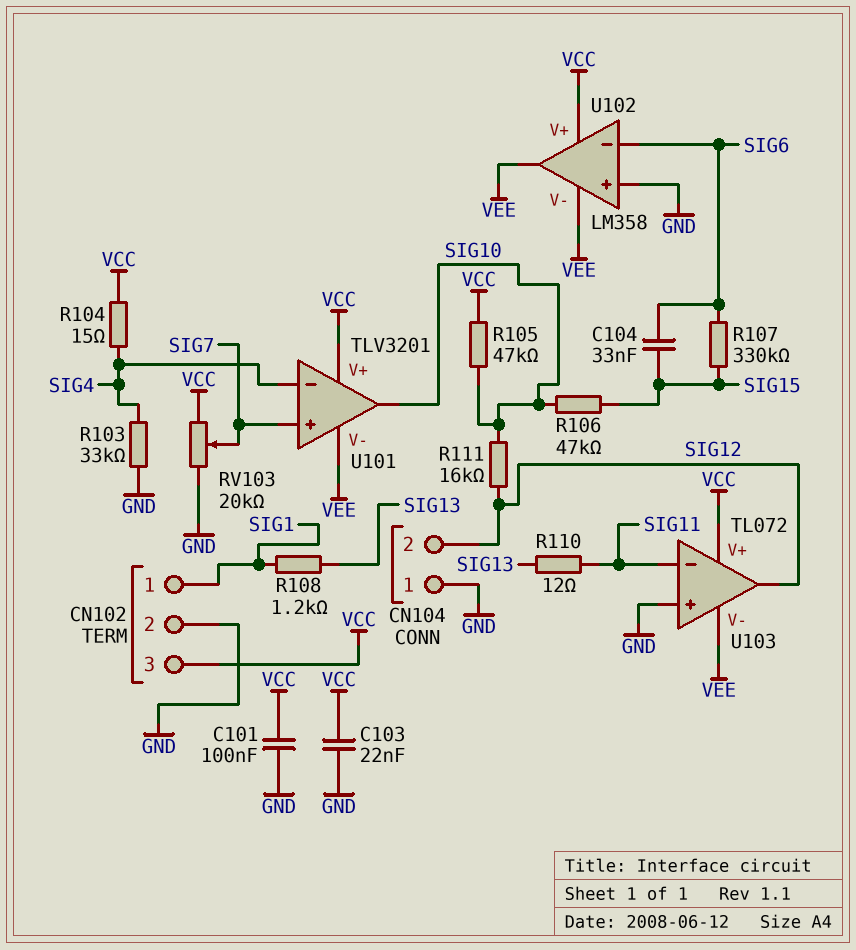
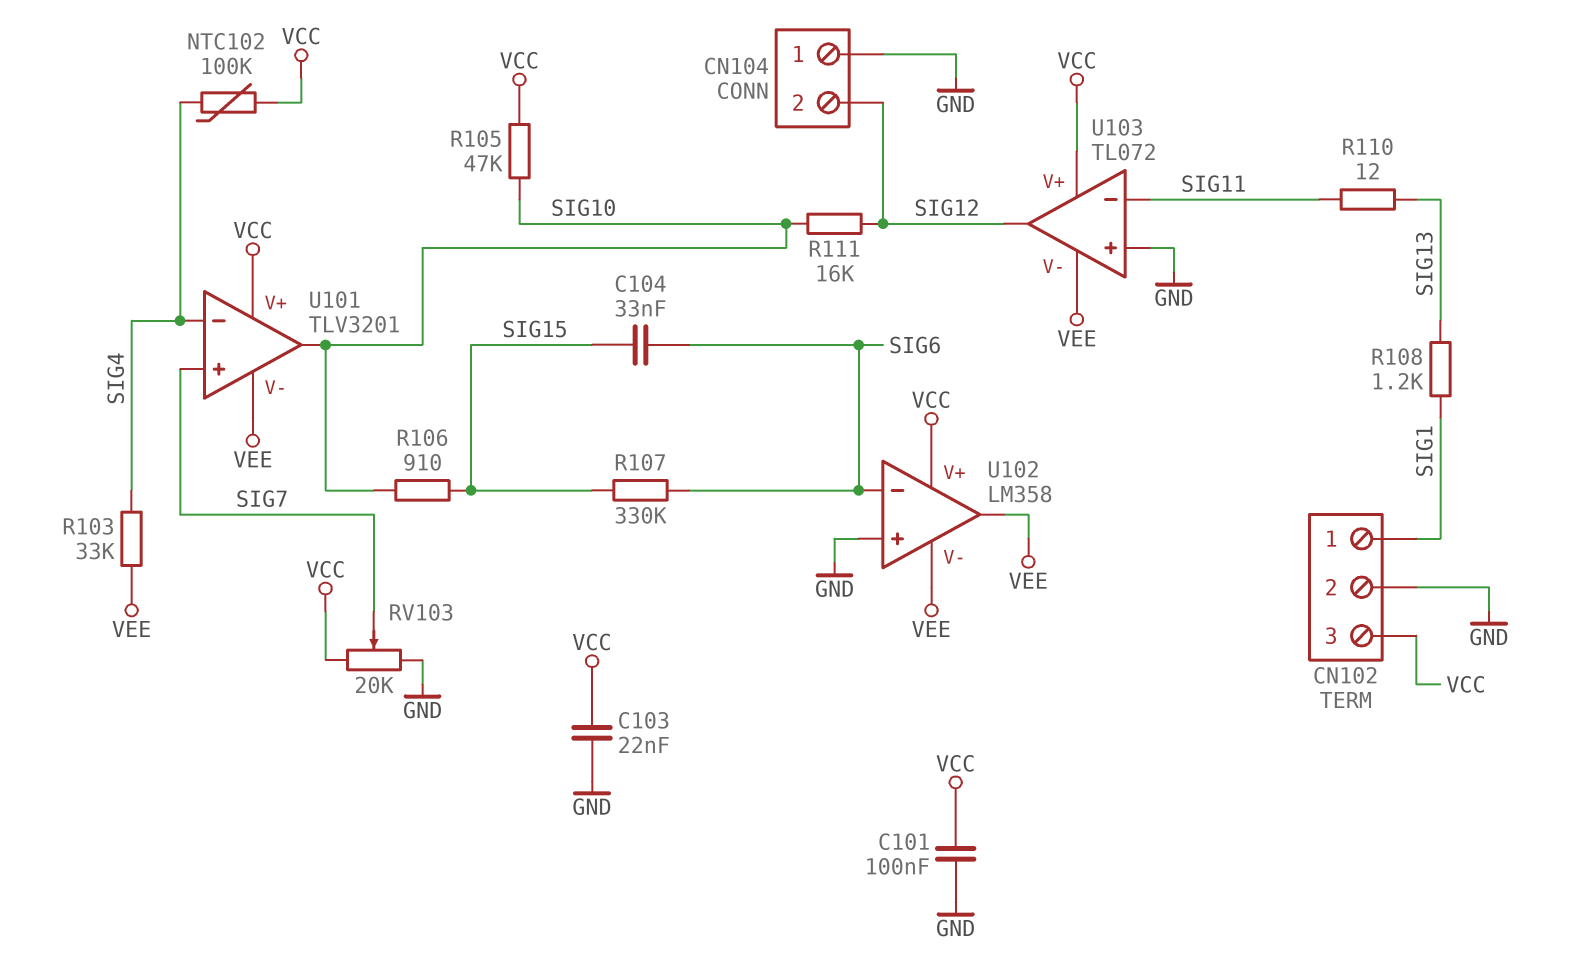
NTC102: none -> 100k (SIG4, VCC)
R103: 33k (GND, SIG4) -> 33k (SIG4, VEE)
R104: 15 (SIG4, VCC) -> none
R106: 47k (SIG10, SIG15) -> 910 (SIG10, SIG15)

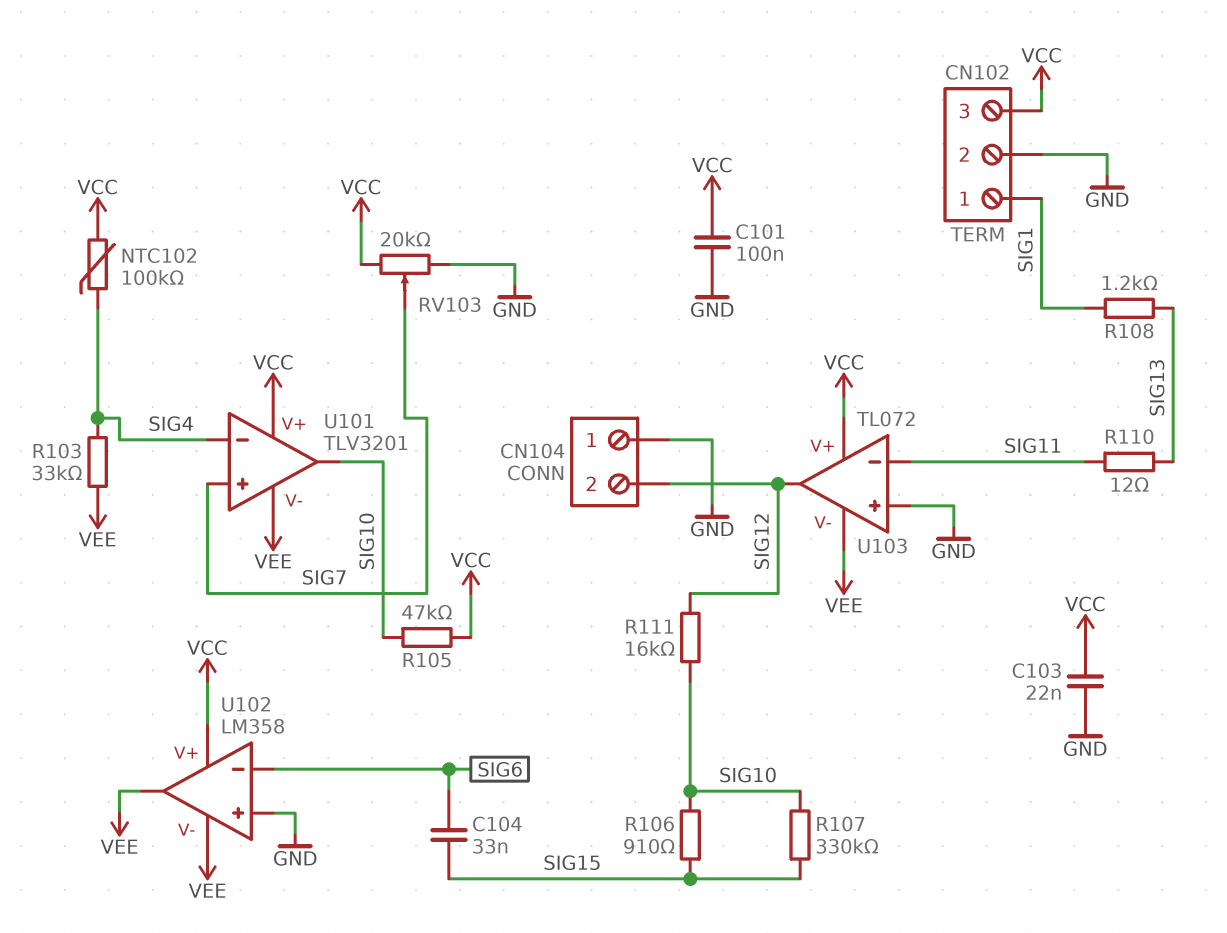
R107: 330k (SIG6, SIG15) -> 330k (SIG10, SIG15)

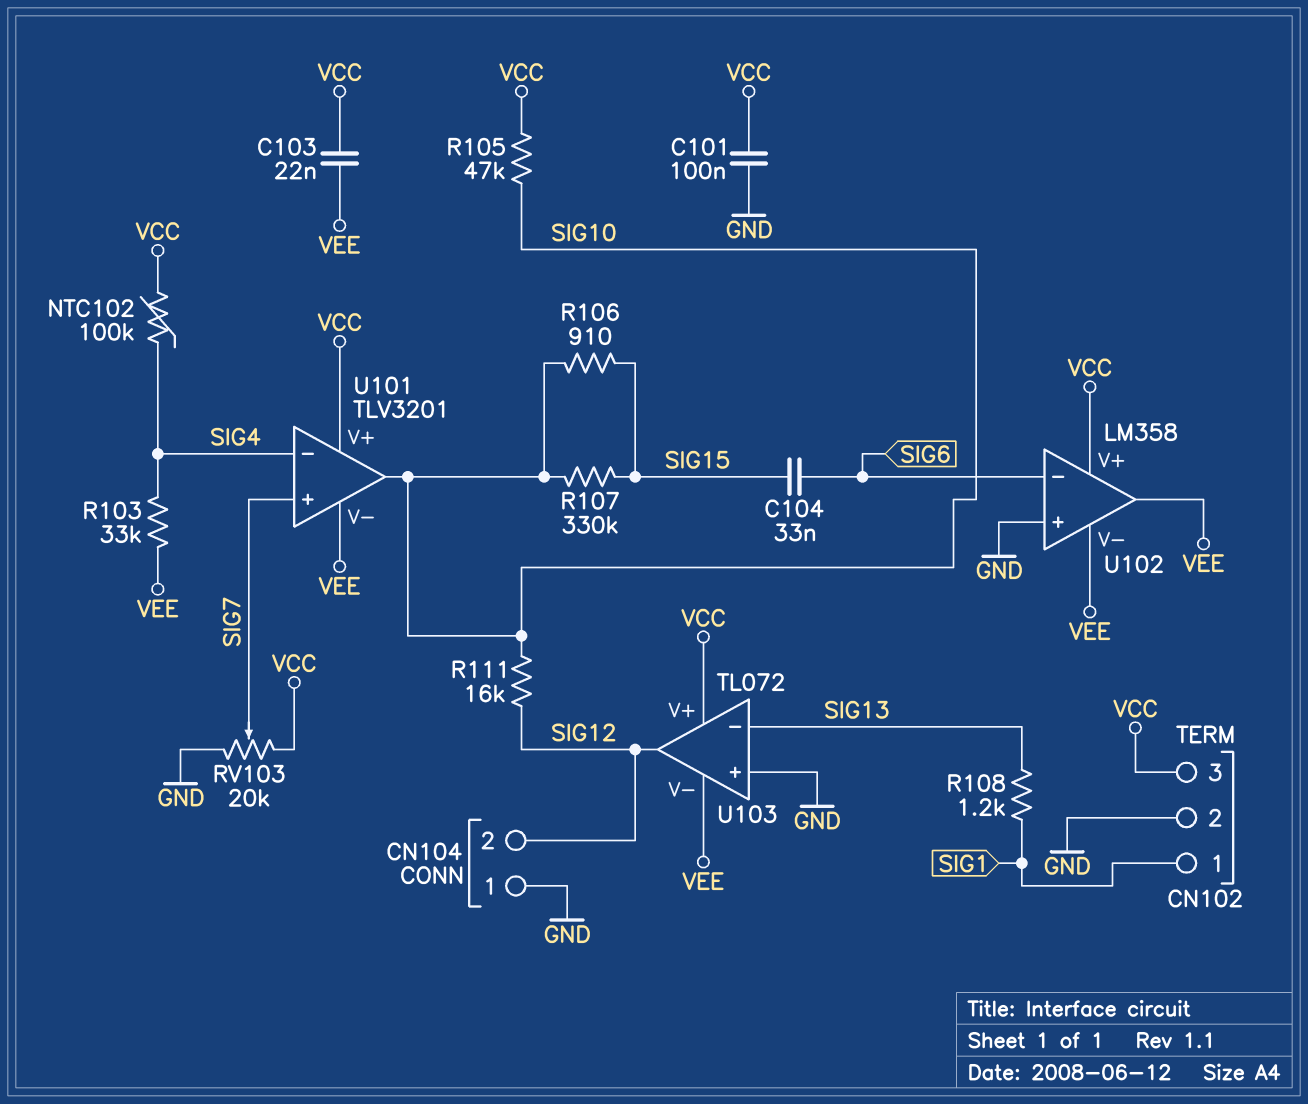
C103: 22nF (GND, VCC) -> 22nF (VCC, VEE)
R110: 12 (SIG11, SIG13) -> none
U103 pin in-: SIG11 -> SIG13

